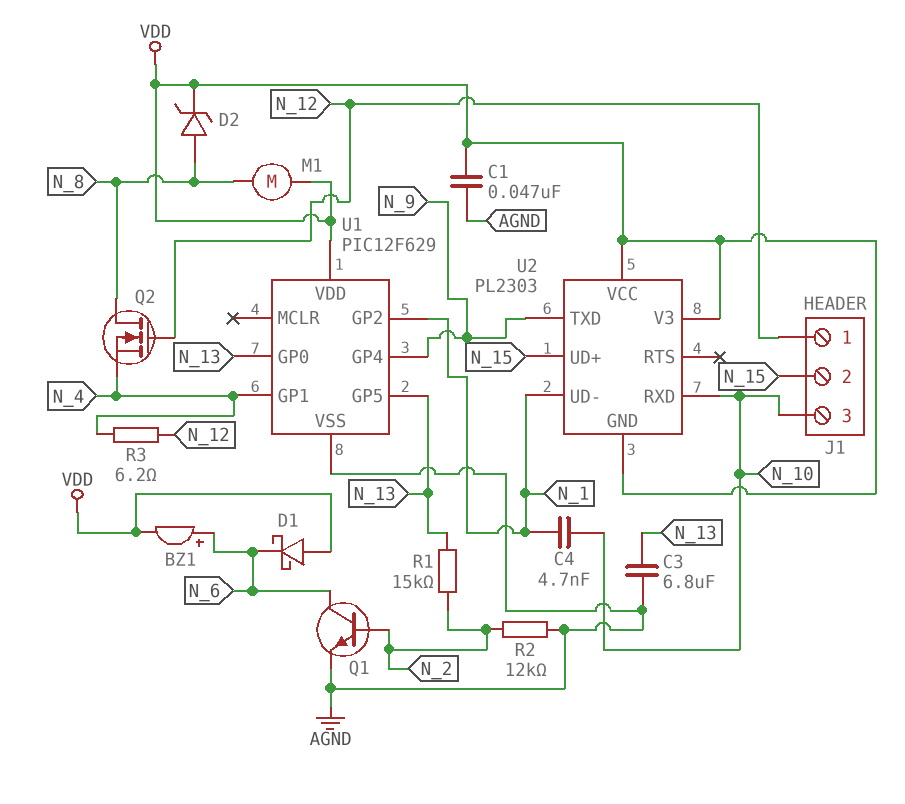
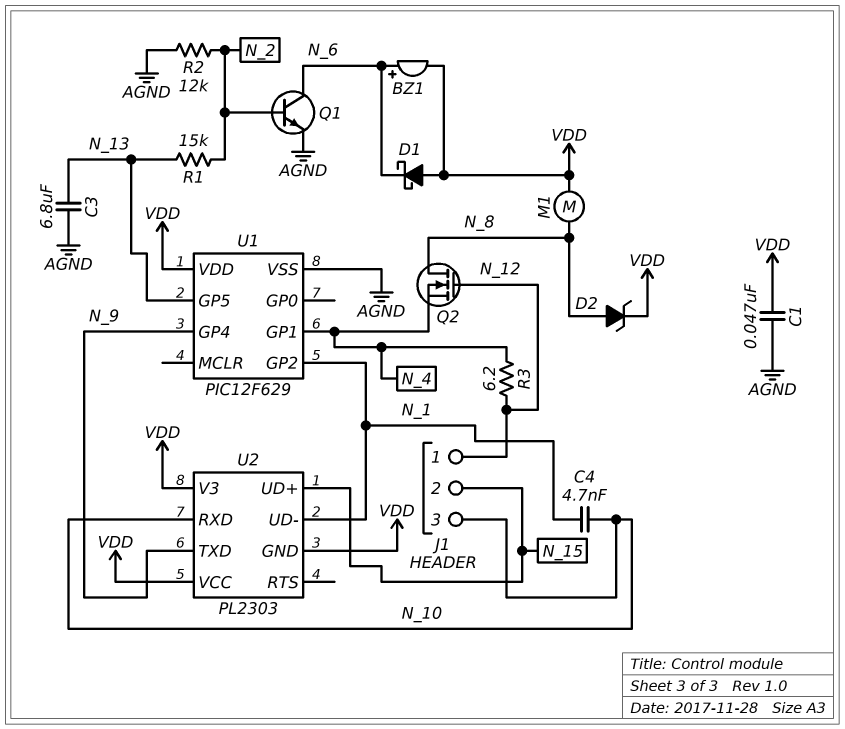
U1 pin GP0: N_13 -> none

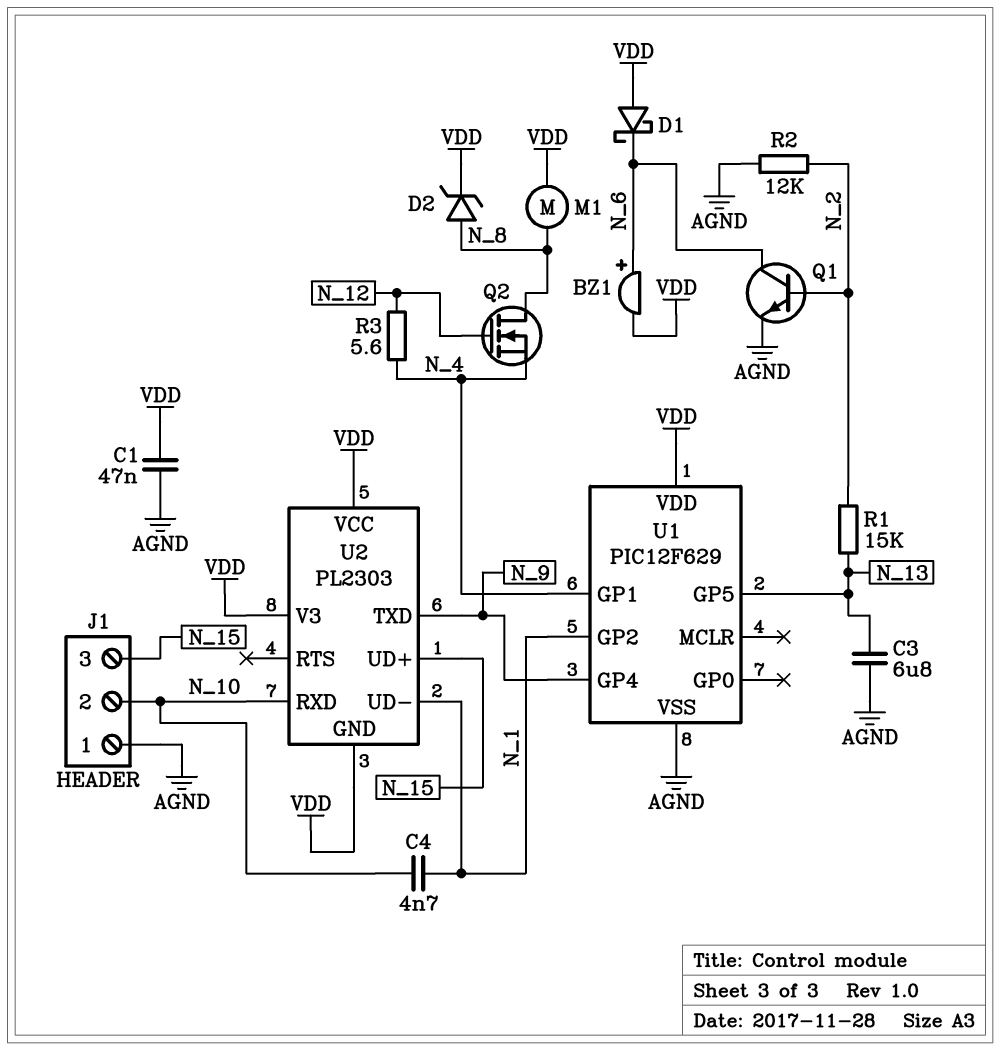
J1 pin 1: N_12 -> AGND
J1 pin 2: N_15 -> N_10
J1 pin 3: N_10 -> N_15
R3: 6.2 (N_4, N_12) -> 5.6 (N_4, N_12)

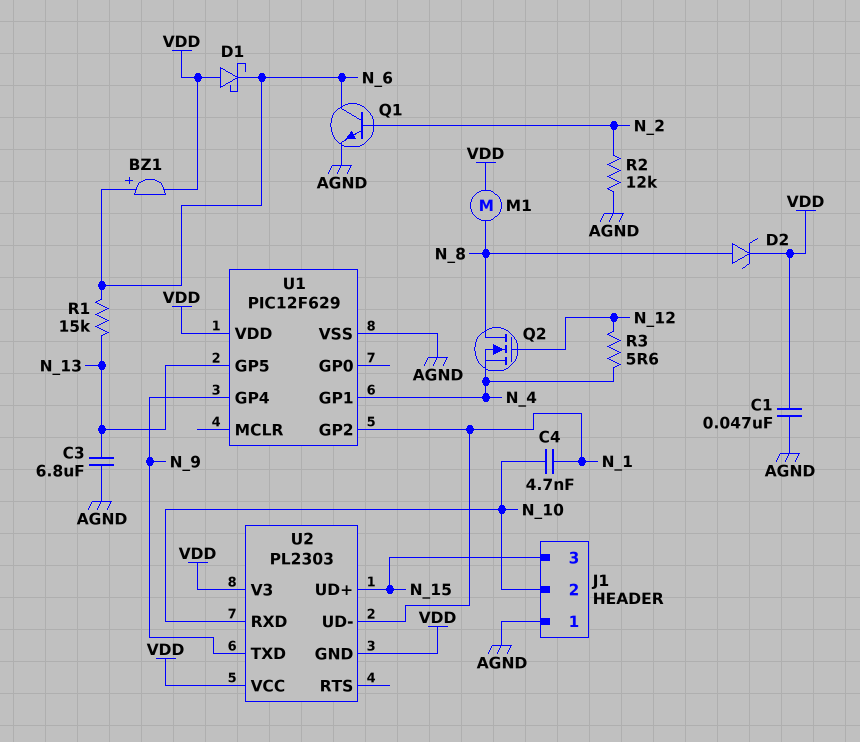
R1: 15k (N_2, N_13) -> 15k (N_6, N_13)

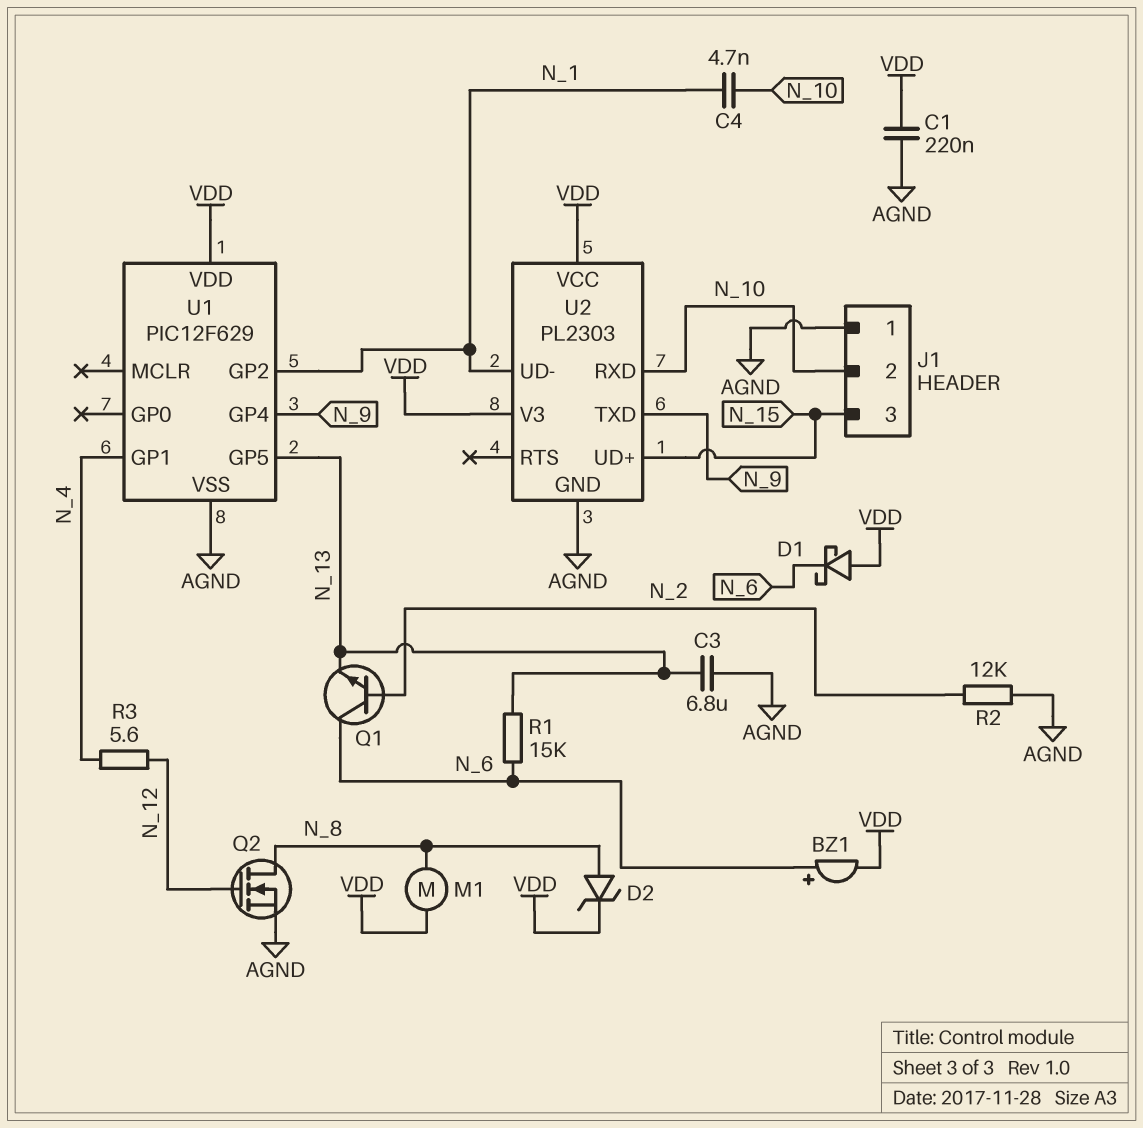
C1: 47nF (AGND, VDD) -> 220nF (AGND, VDD)
Q1: NPN (B N_2, C N_6, E AGND) -> NPN (B N_2, C N_6, E N_13)
Q2: NMOS (G N_12, D N_8, S N_4) -> NMOS (G N_12, D N_8, S AGND)
U2 pin GND: VDD -> AGND

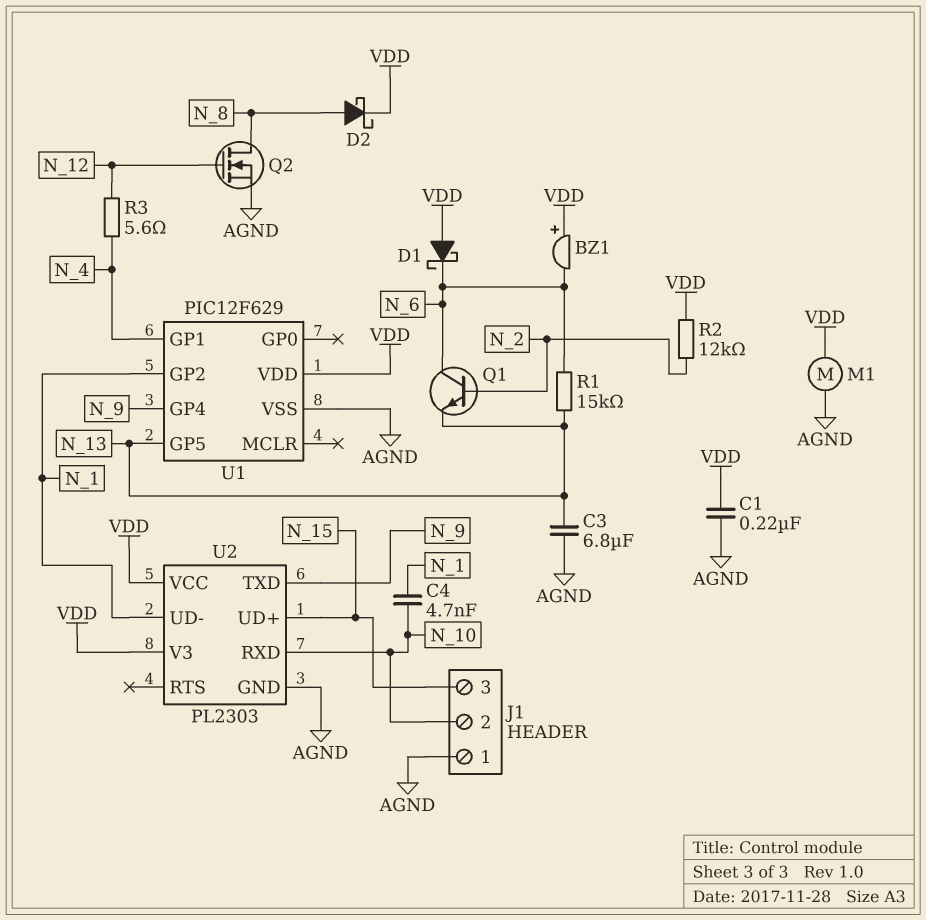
BZ1: buzzer (plus N_6, minus VDD) -> buzzer (plus VDD, minus N_6)
D2: zener (A N_8, K VDD) -> schottky (A N_8, K VDD)
M1: motor (N_8, VDD) -> motor (AGND, VDD)
R2: 12k (AGND, N_2) -> 12k (N_2, VDD)

